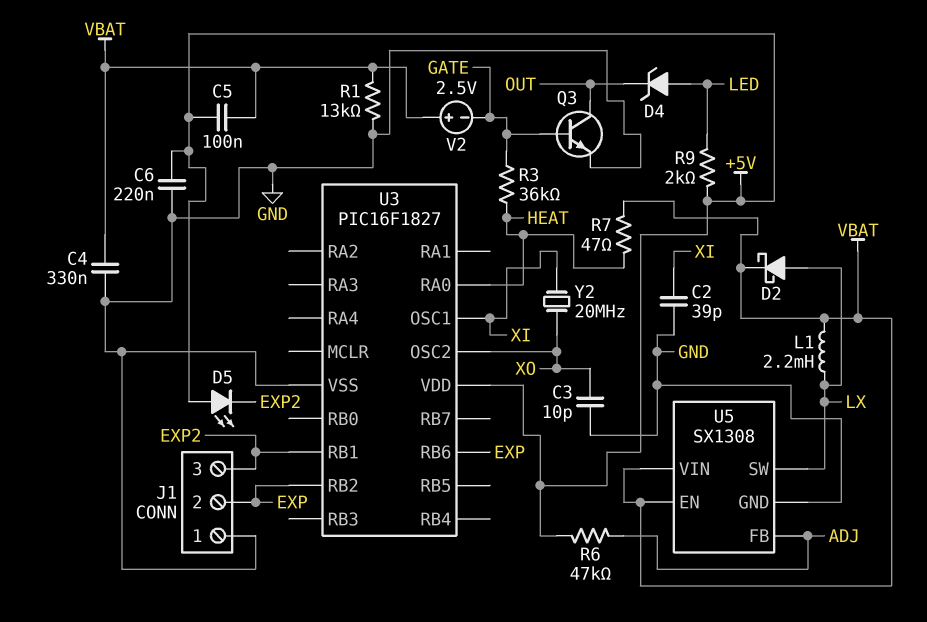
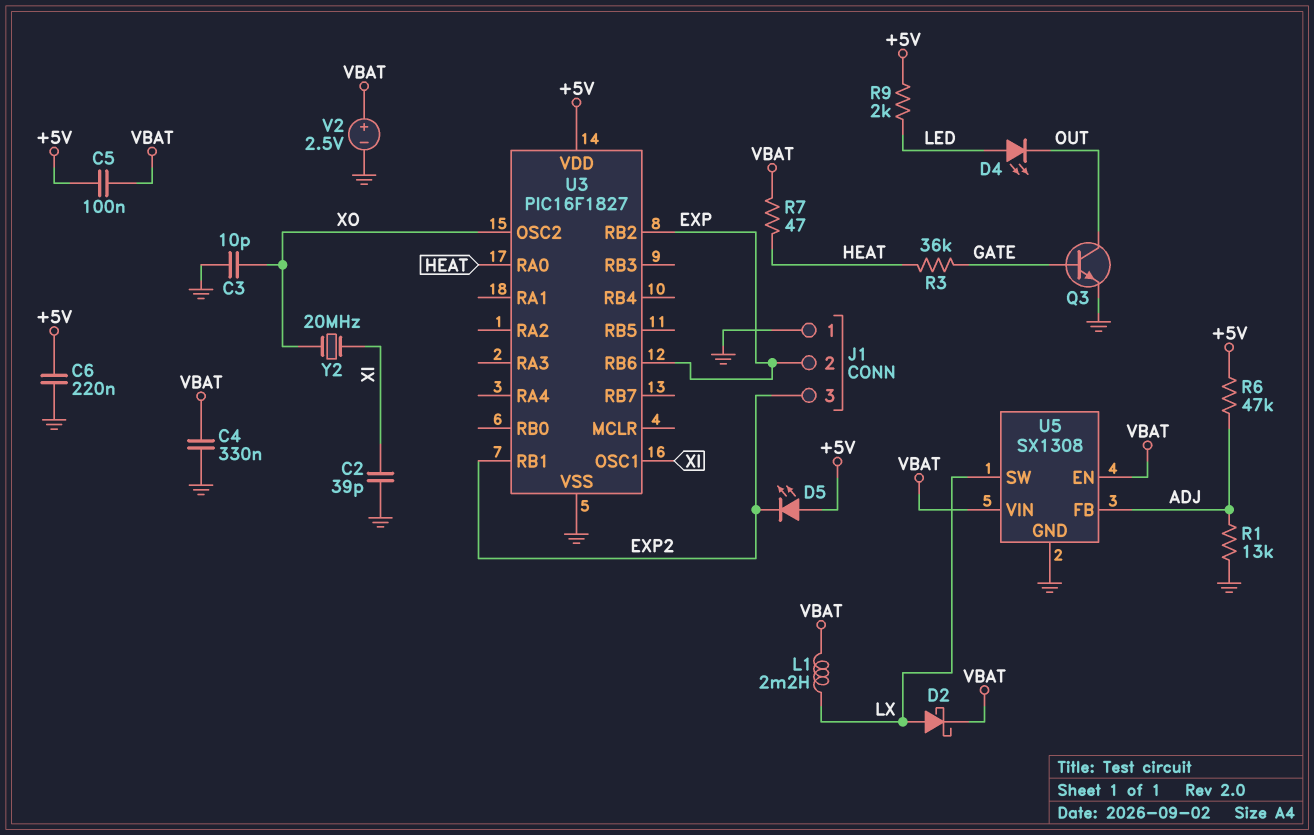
D4: zener (A LED, K OUT) -> LED (A LED, K OUT)
R1: 13k (GND, VBAT) -> 13k (ADJ, GND)
V2: 2.5V (plus VBAT, minus GATE) -> 2.5V (plus VBAT, minus GND)

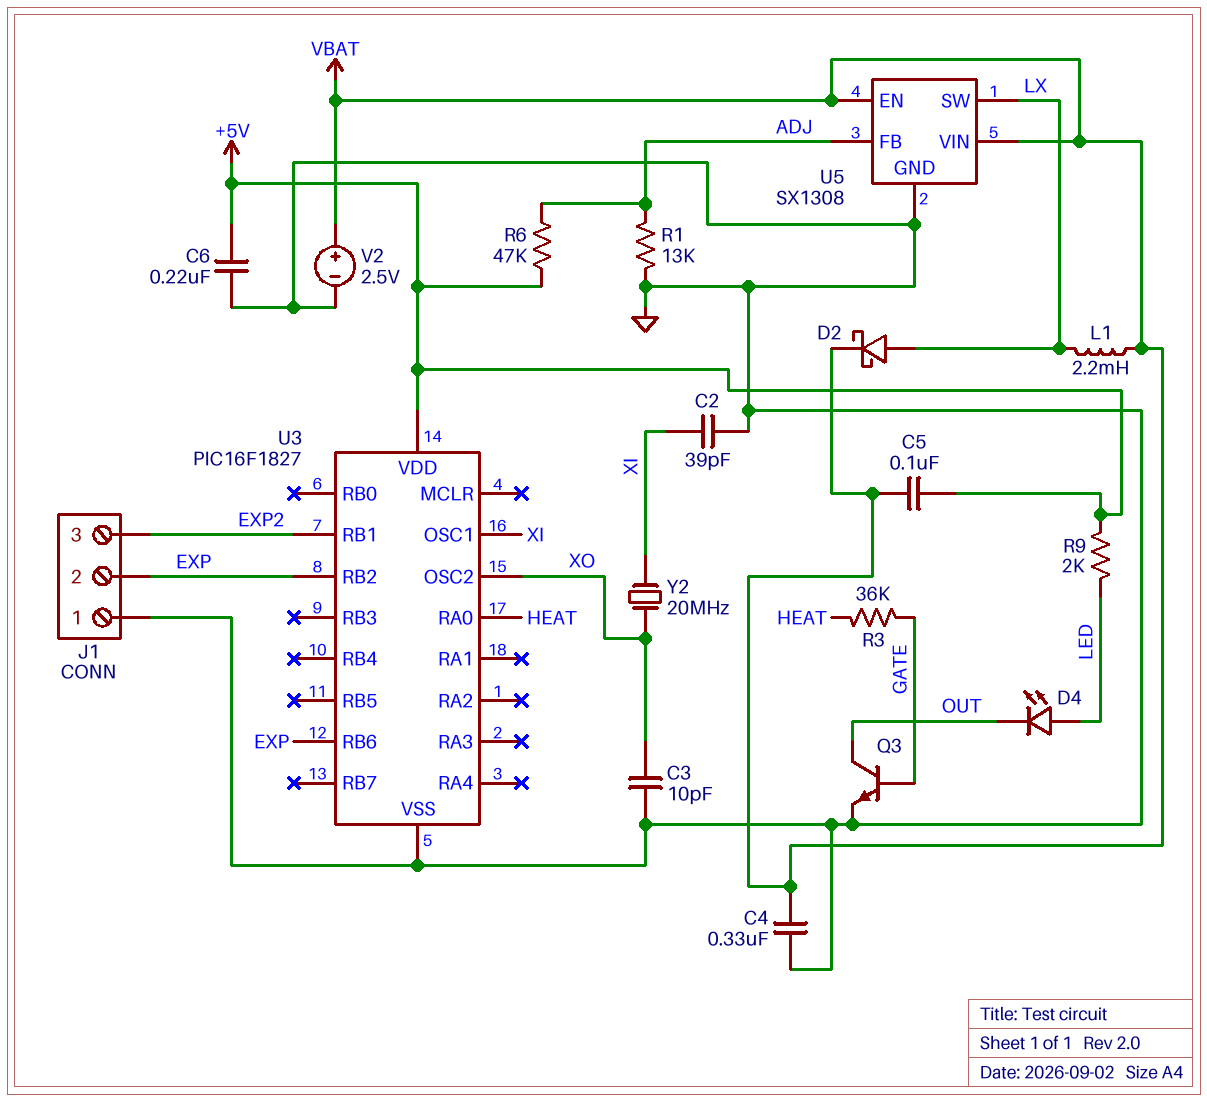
D5: LED (A +5V, K EXP2) -> none
R7: 47 (HEAT, VBAT) -> none

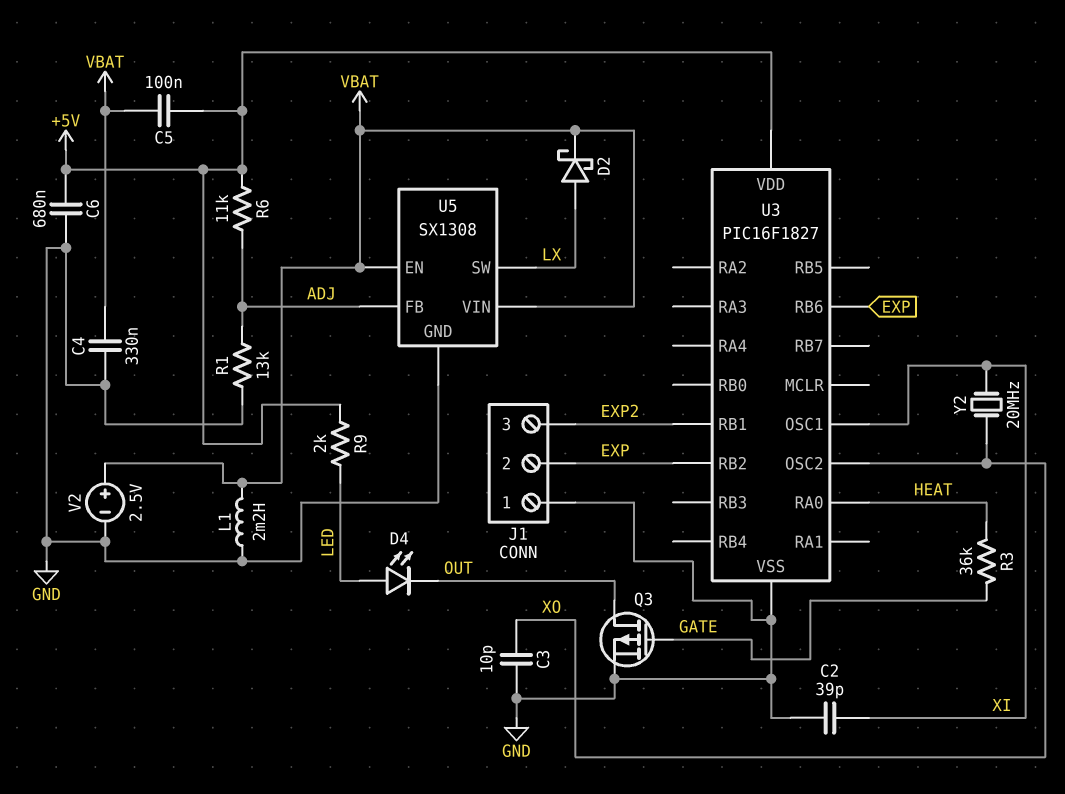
C6: 220nF (+5V, GND) -> 680nF (+5V, GND)
L1: 2.2mH (LX, VBAT) -> 2.2mH (GND, VBAT)
Q3: NPN (B GATE, C OUT, E GND) -> PMOS (G GATE, D OUT, S GND)
R6: 47k (+5V, ADJ) -> 11k (+5V, ADJ)

